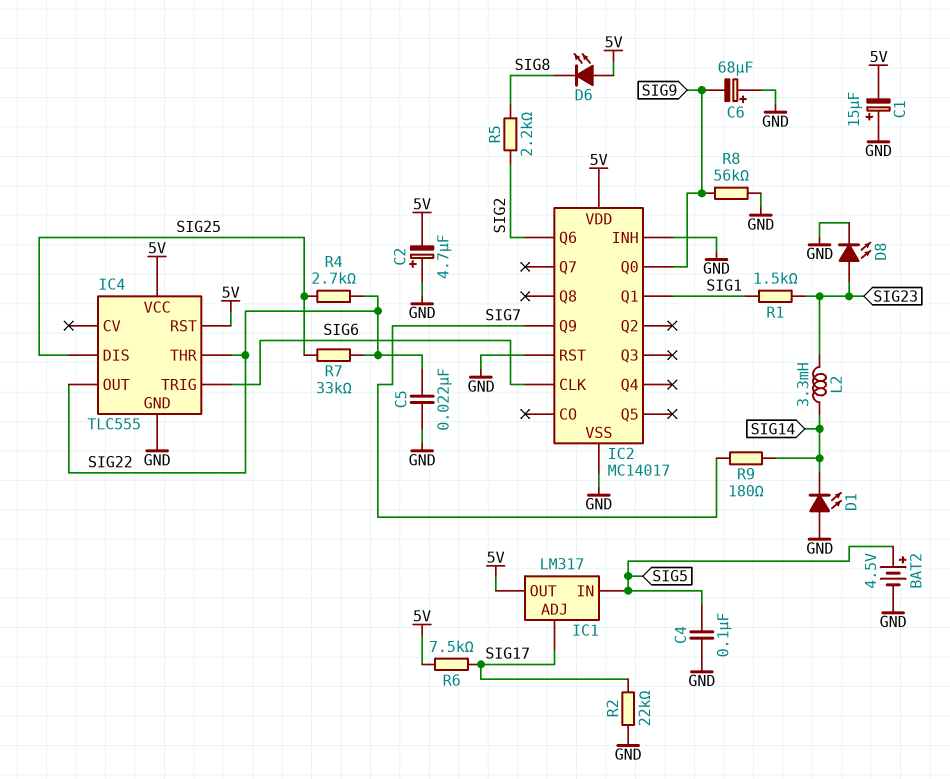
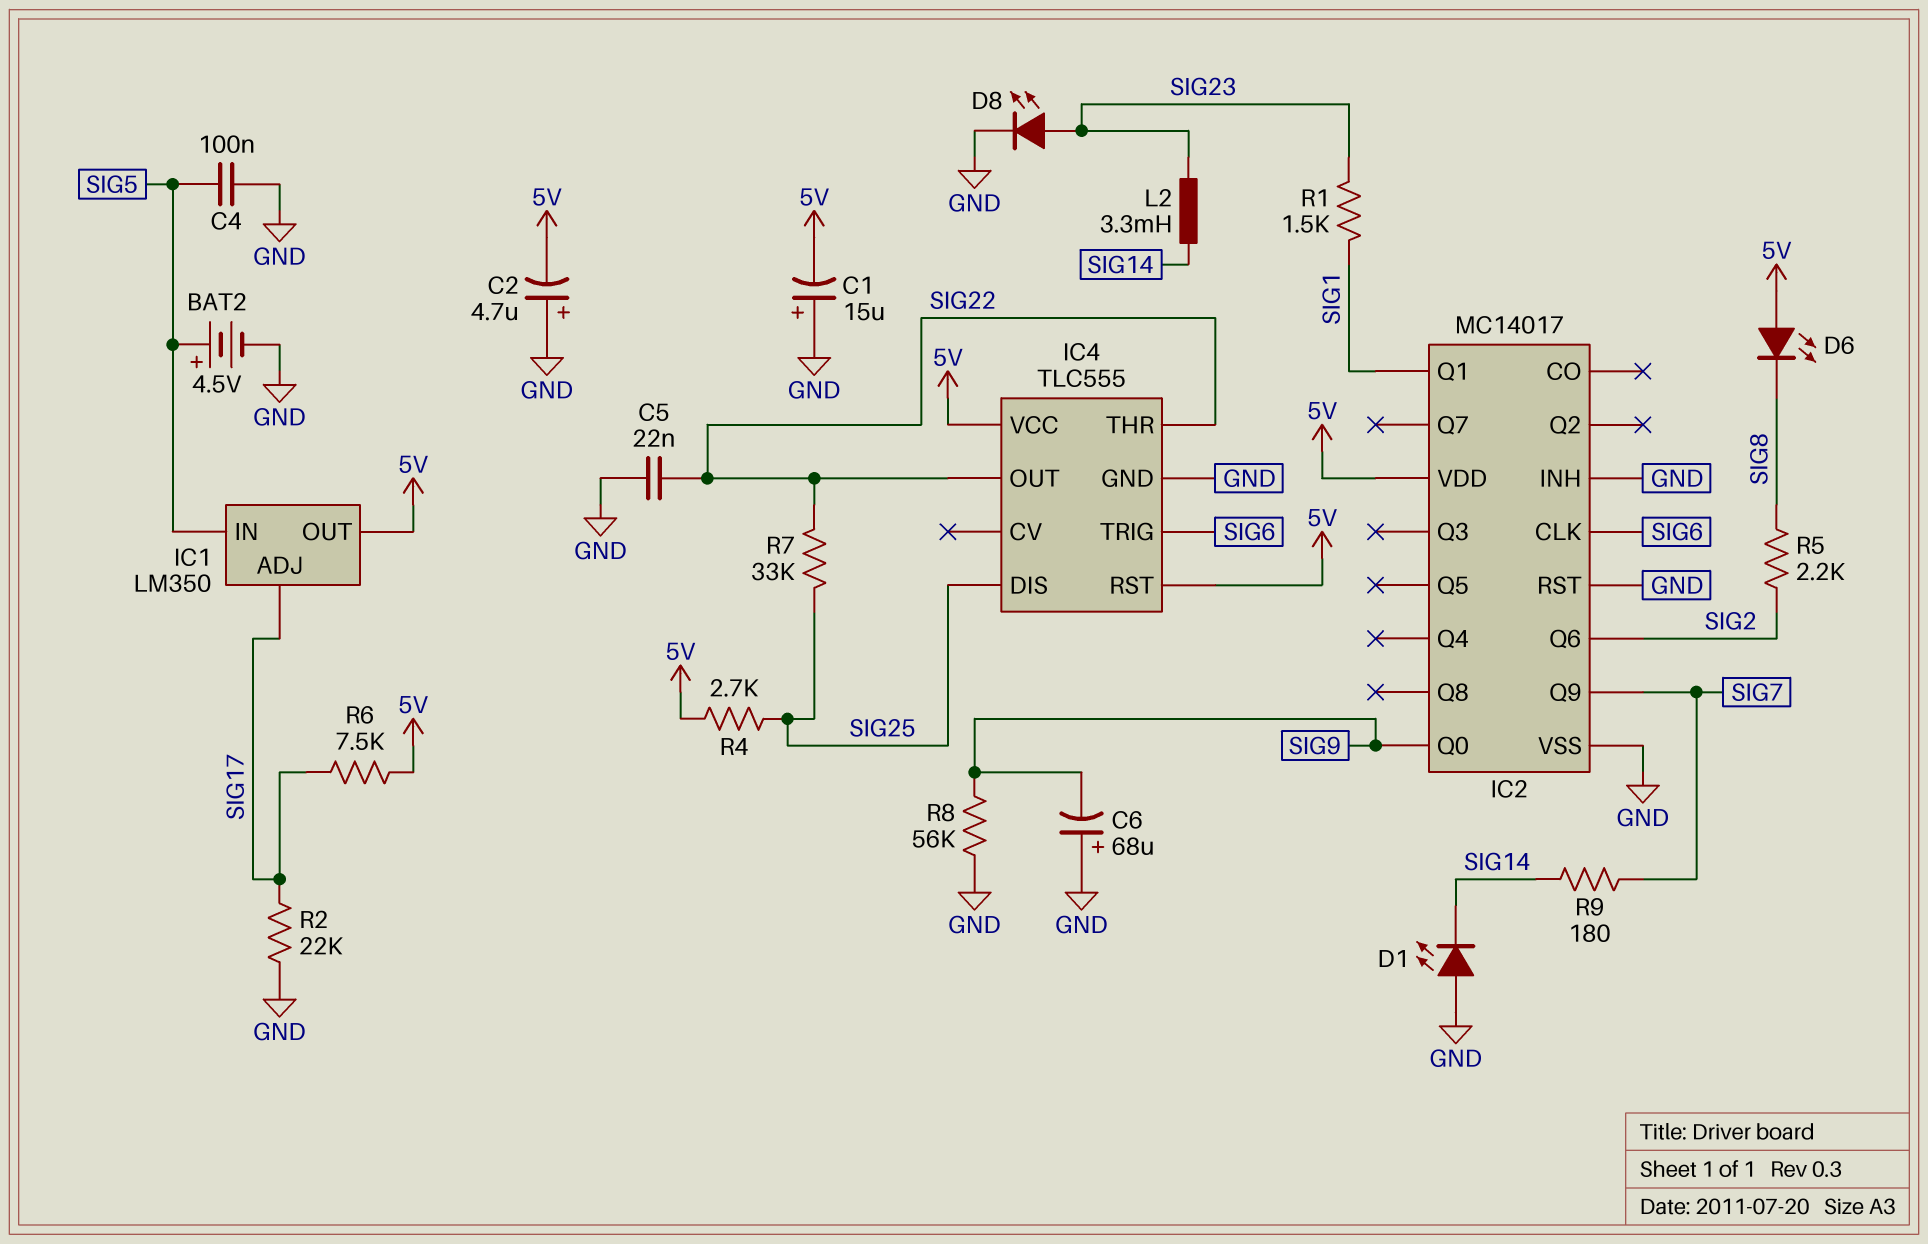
IC1: LM317 -> LM350
R4: 2.7k (SIG22, SIG25) -> 2.7k (5V, SIG25)

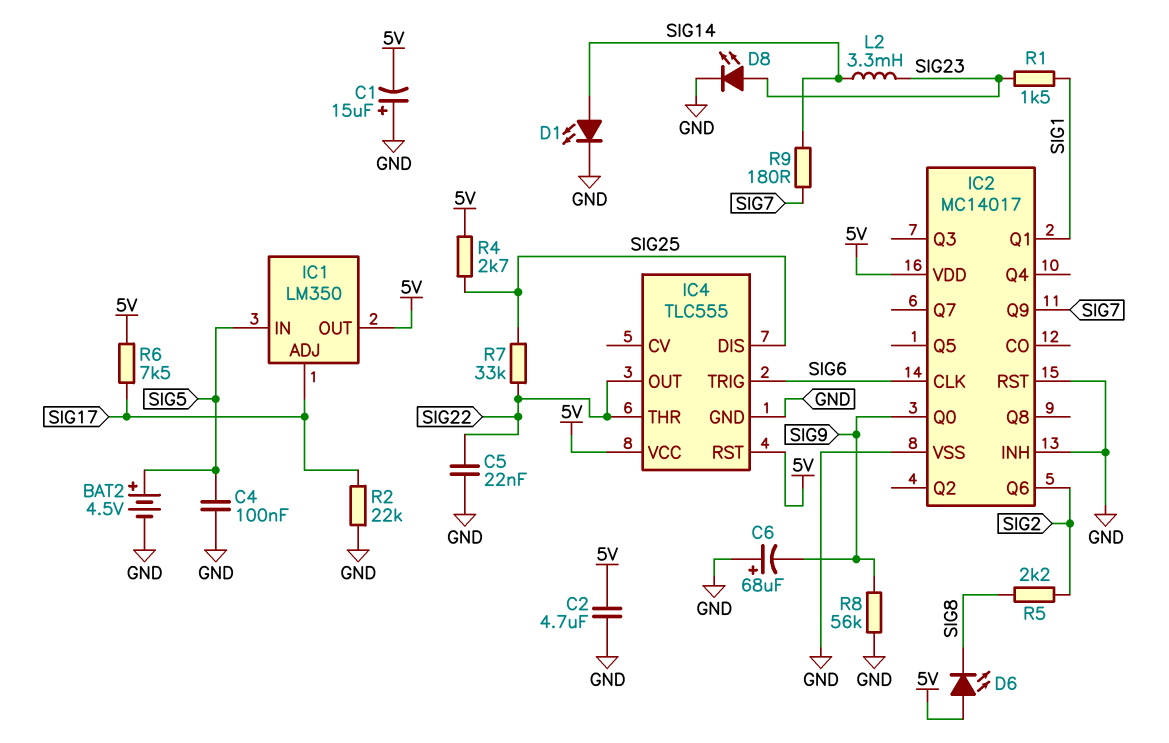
C2: 4.7uF (plus GND, minus 5V) -> 4.7uF (5V, GND)
D1: LED (A GND, K SIG14) -> LED (A SIG14, K GND)

